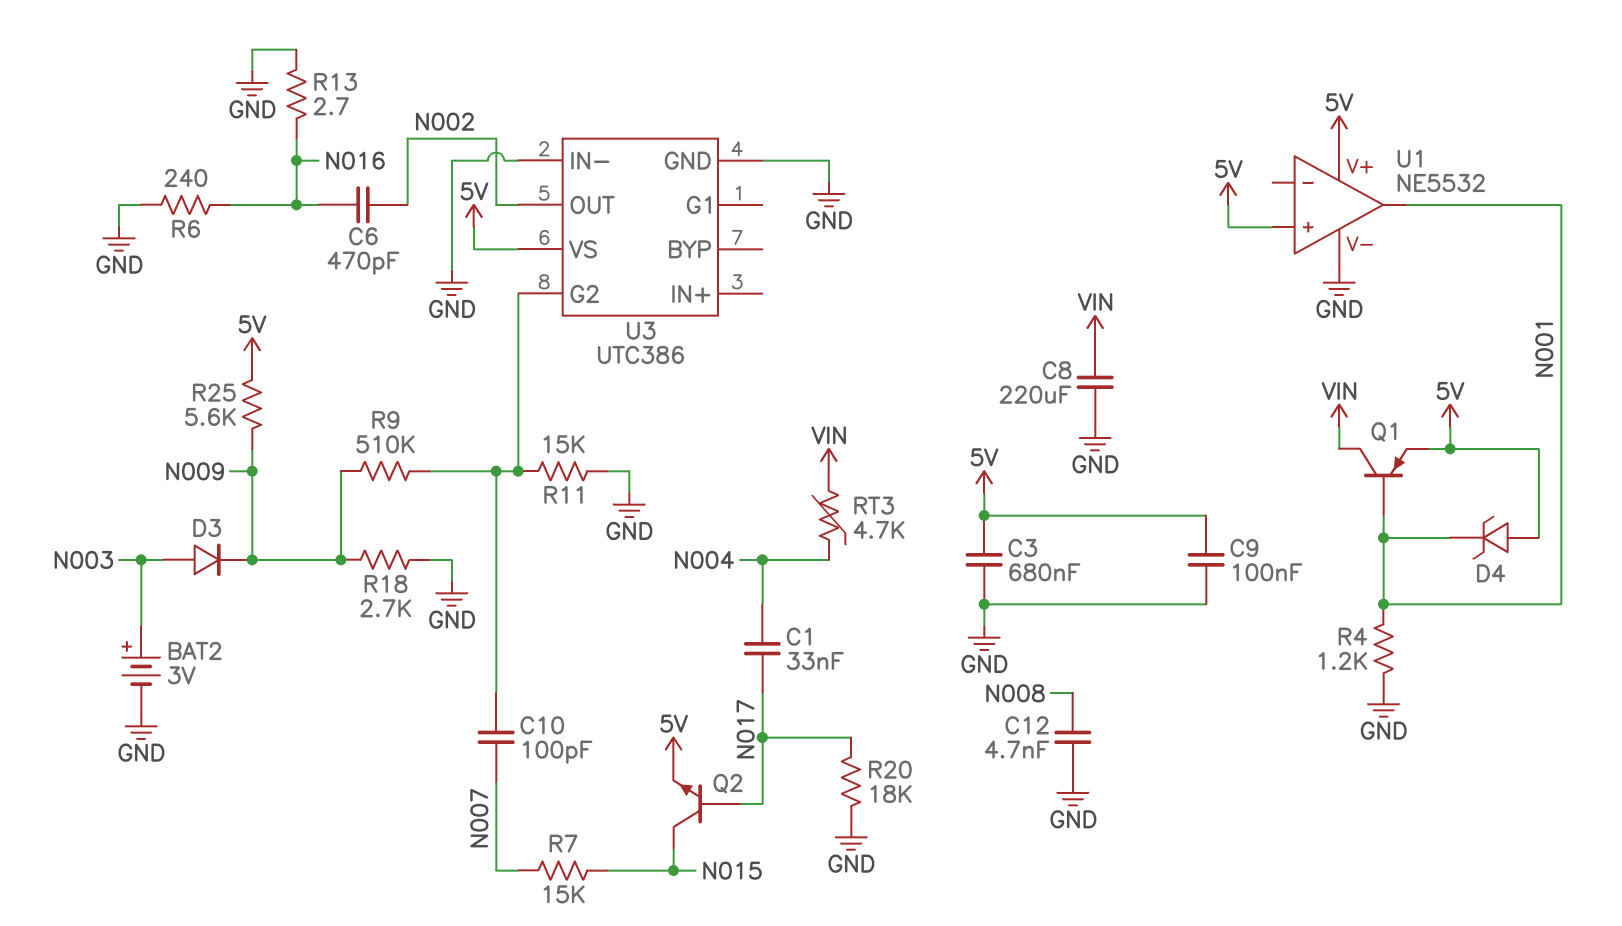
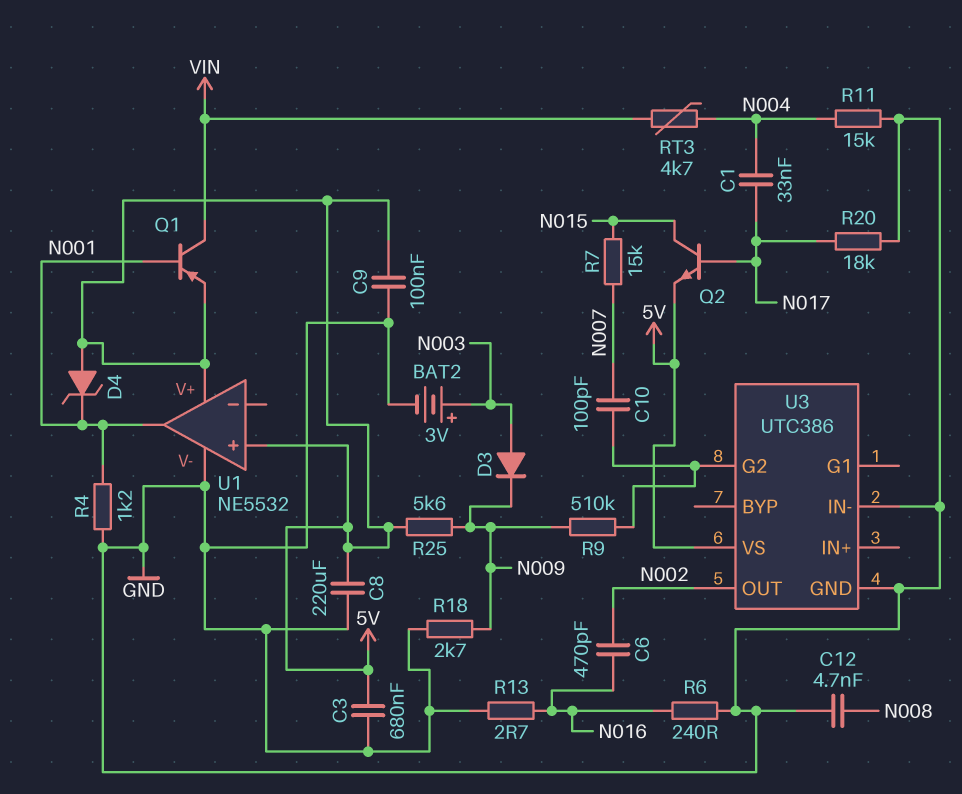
C8: 220uF (GND, VIN) -> 220uF (5V, GND)
R11: 15k (GND, U3/G2) -> 15k (GND, N004)

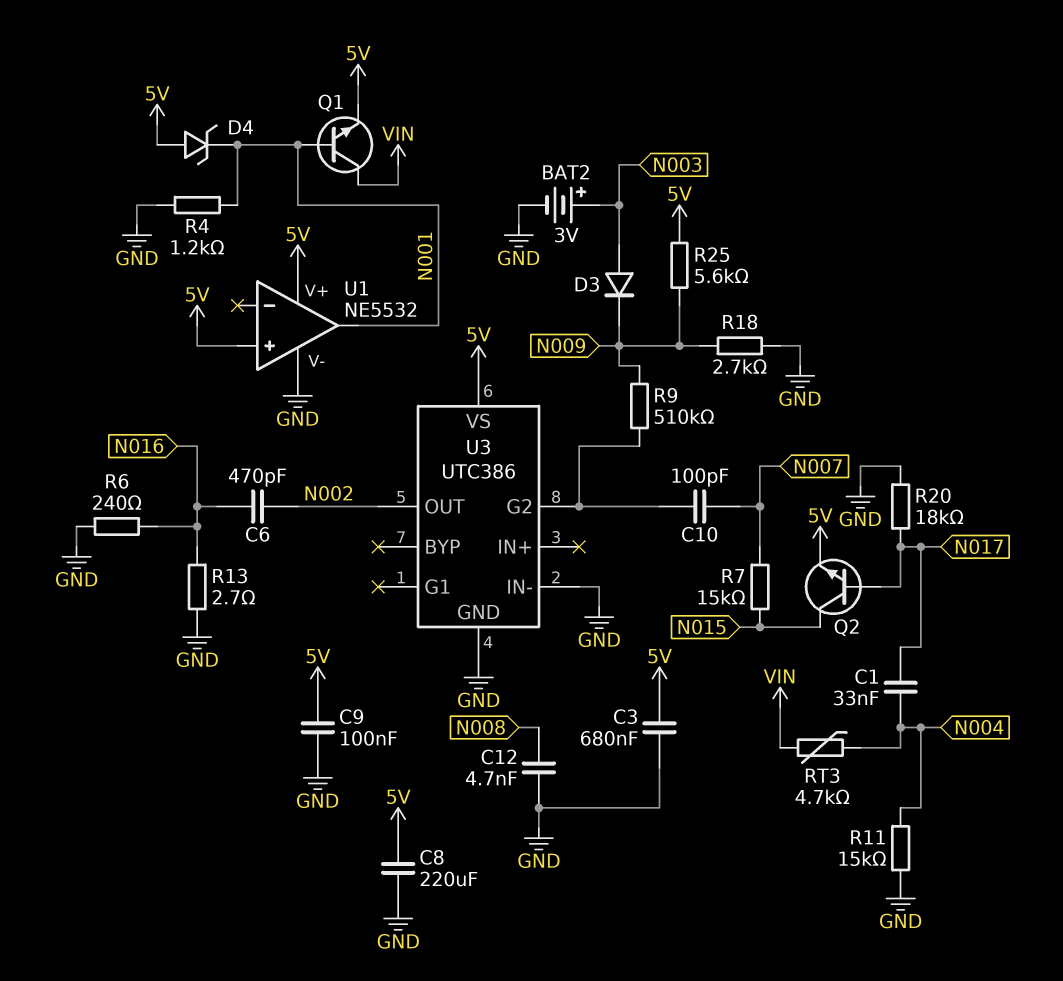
Q1: PNP (B N001, C VIN, E 5V) -> NPN (B N001, C VIN, E 5V)

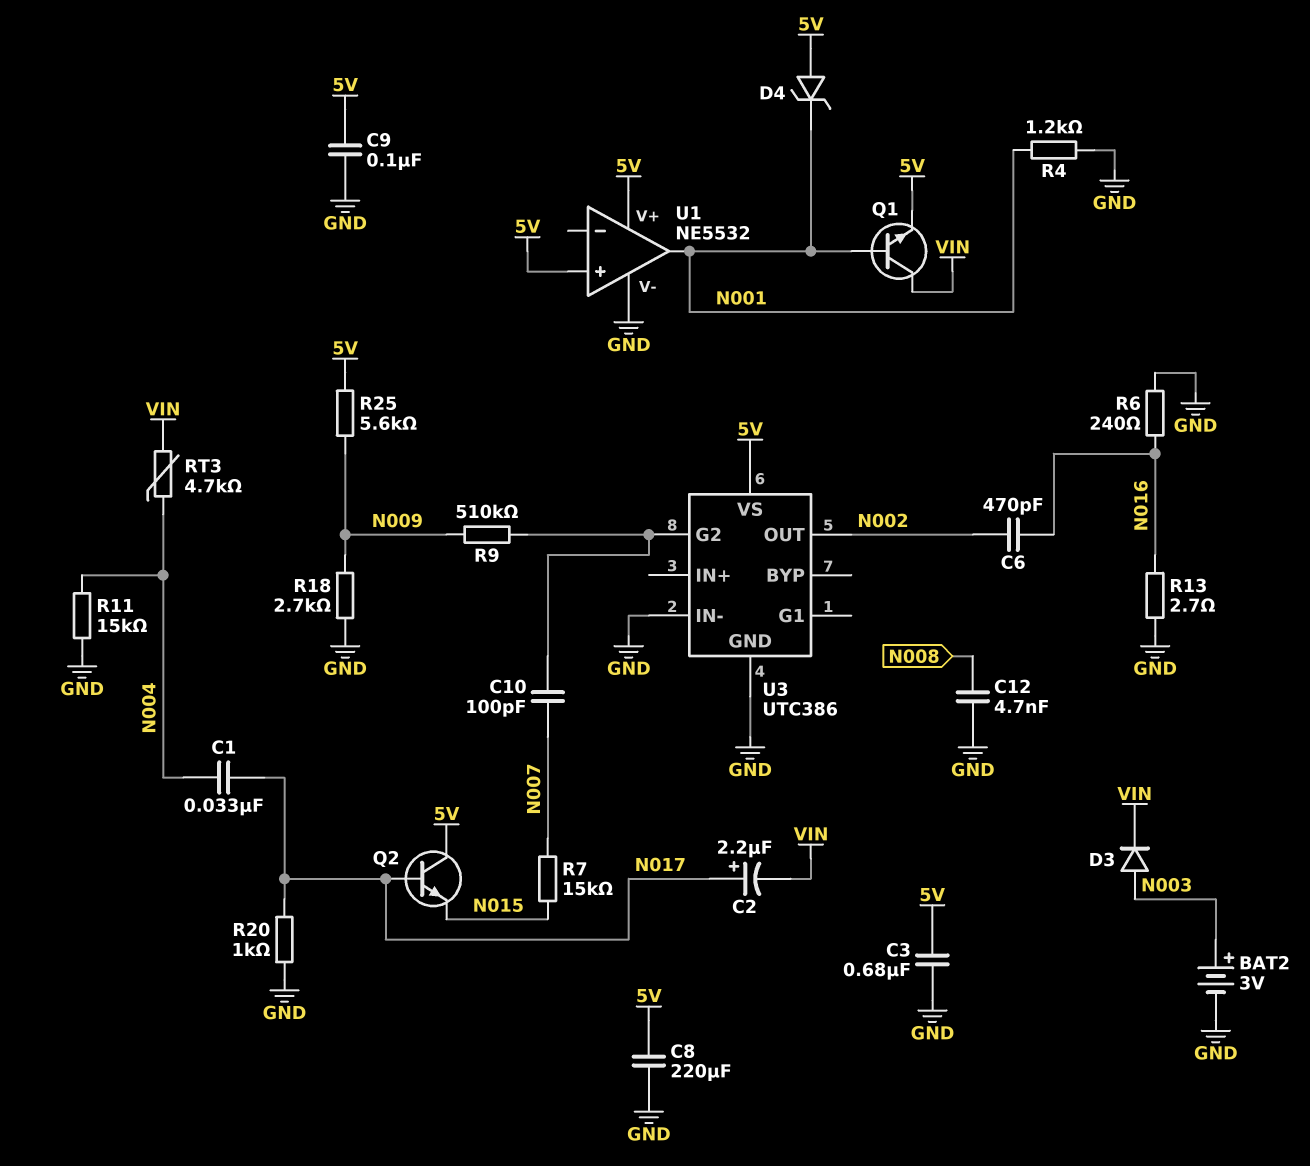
C2: none -> 2.2uF (plus N017, minus VIN)
D3: diode (A N003, K N009) -> diode (A N003, K VIN)
Q2: NPN (B N017, C N015, E 5V) -> NPN (B N017, C 5V, E N015)
R20: 18k (GND, N017) -> 1k (GND, N017)

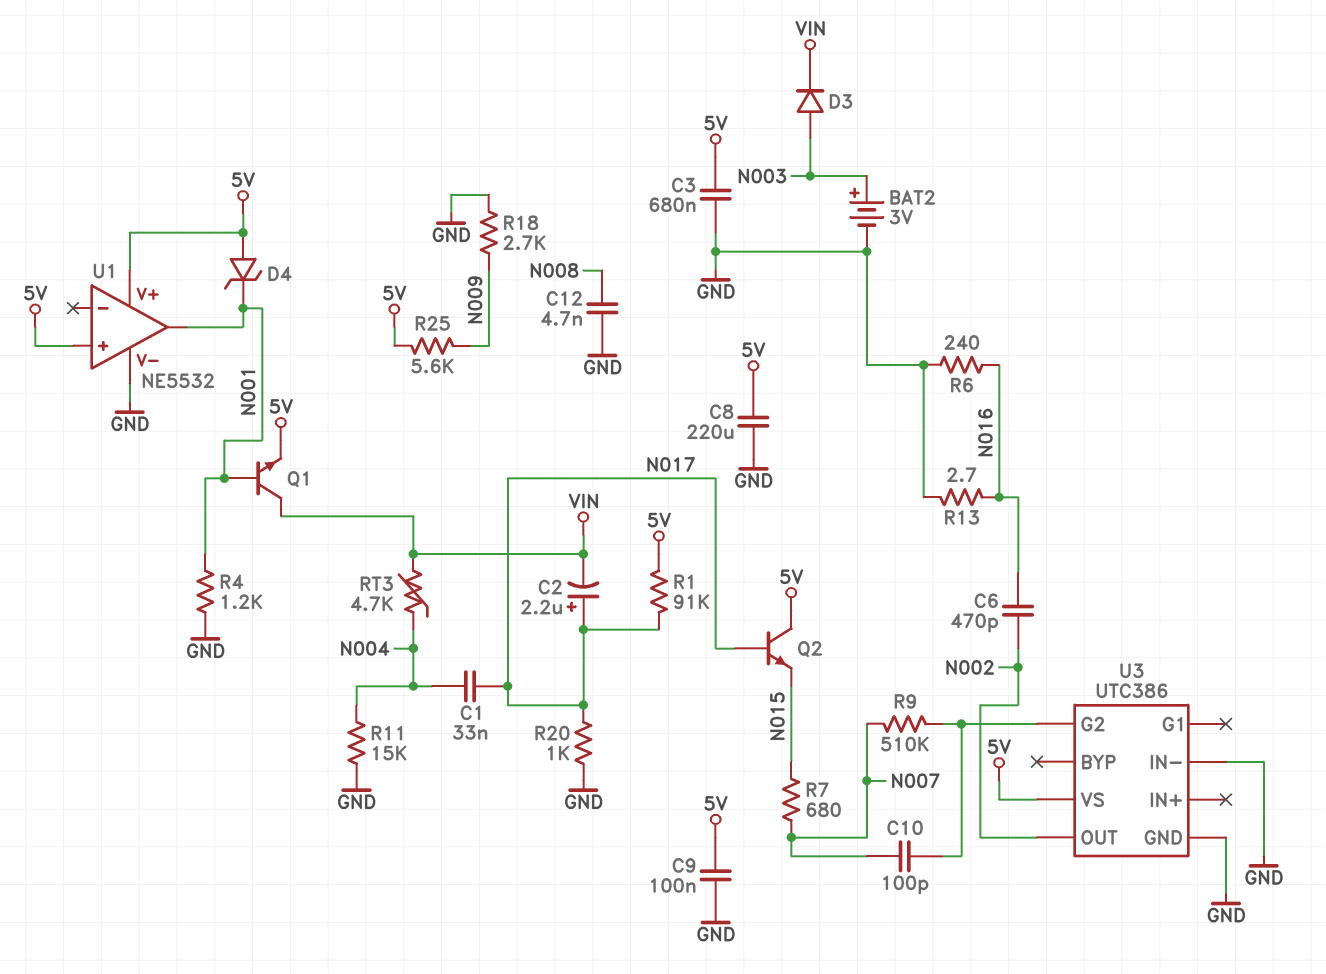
R1: none -> 91k (5V, N017)
R7: 15k (N007, N015) -> 680 (N007, N015)
R9: 510k (N009, U3/G2) -> 510k (N007, U3/G2)

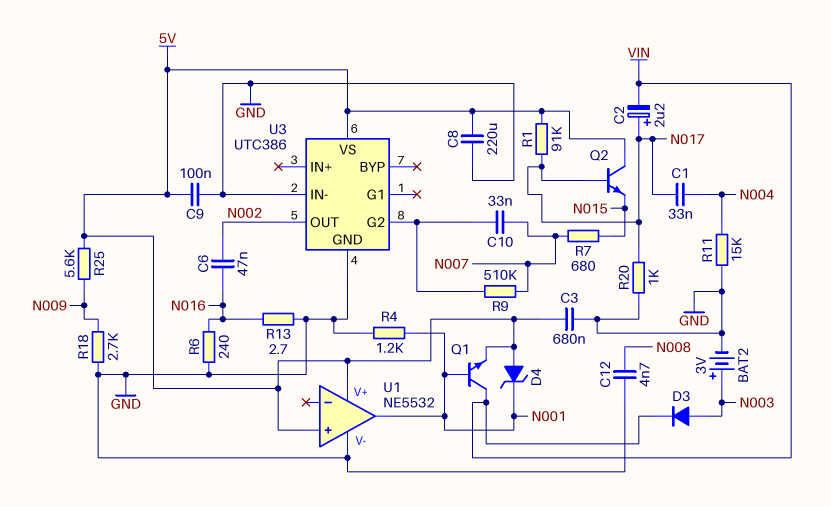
C6: 470pF (N002, N016) -> 47nF (N002, N016)
C10: 100pF (N007, U3/G2) -> 33nF (N007, U3/G2)
RT3: 4.7k (N004, VIN) -> none

